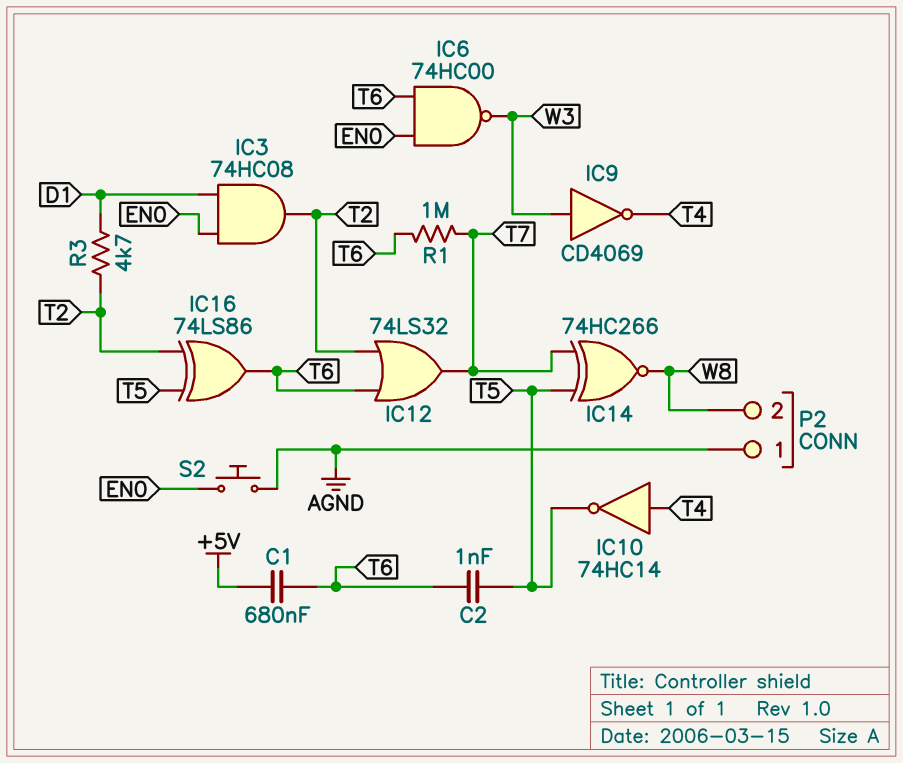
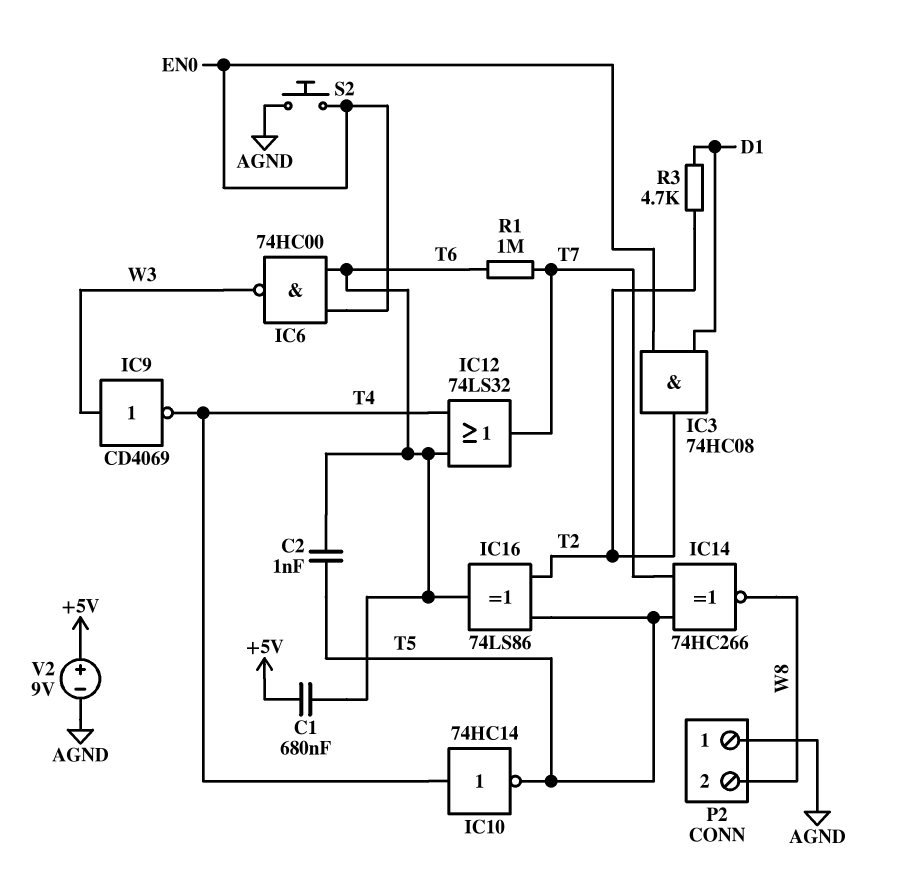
IC12: OR 74LS32 (in T2, in T6, out T7) -> OR 74LS32 (in T4, in T6, out T7)
V2: none -> 9V (plus +5V, minus AGND)

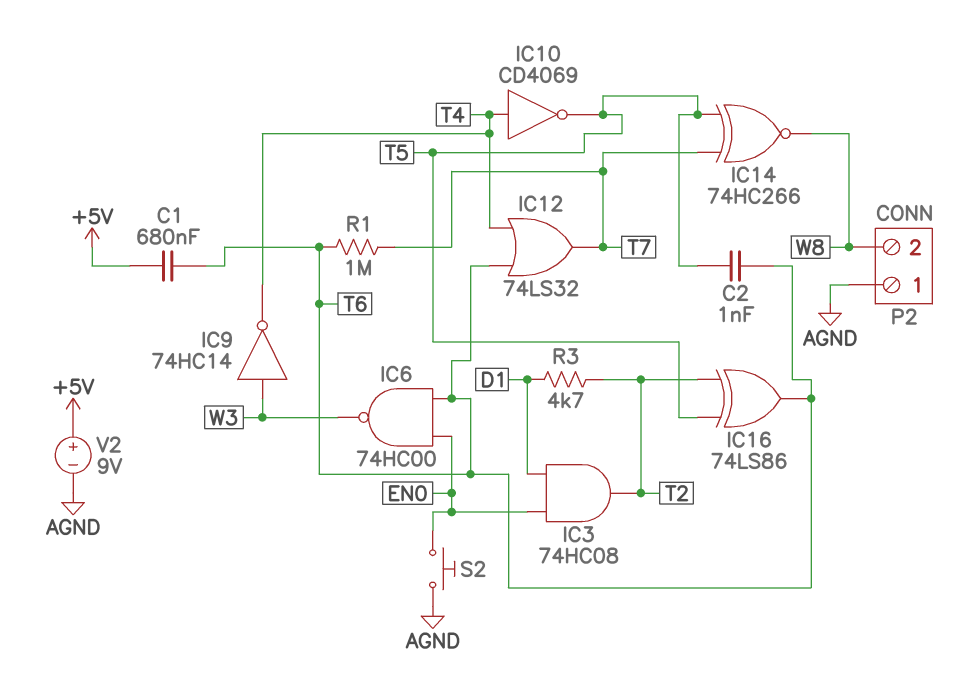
IC9: NOT CD4069 (in W3, out T4) -> NOT 74HC14 (in W3, out T4)
IC10: NOT 74HC14 (in T4, out T5) -> NOT CD4069 (in T4, out T5)

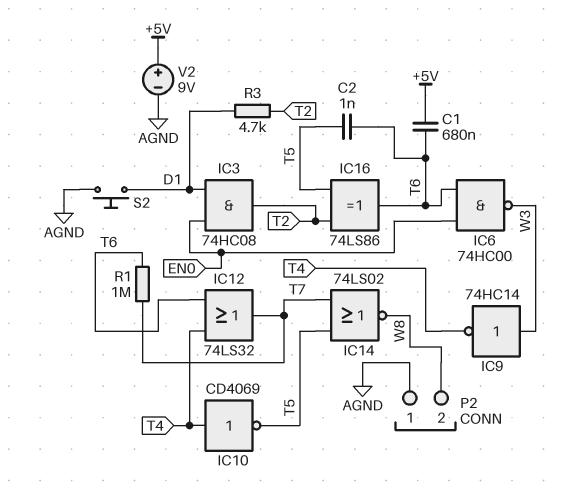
IC14: XNOR 74HC266 (in T5, in T7, out W8) -> NOR 74LS02 (in T5, in T7, out W8)
S2: button (AGND, EN0) -> button (AGND, D1)

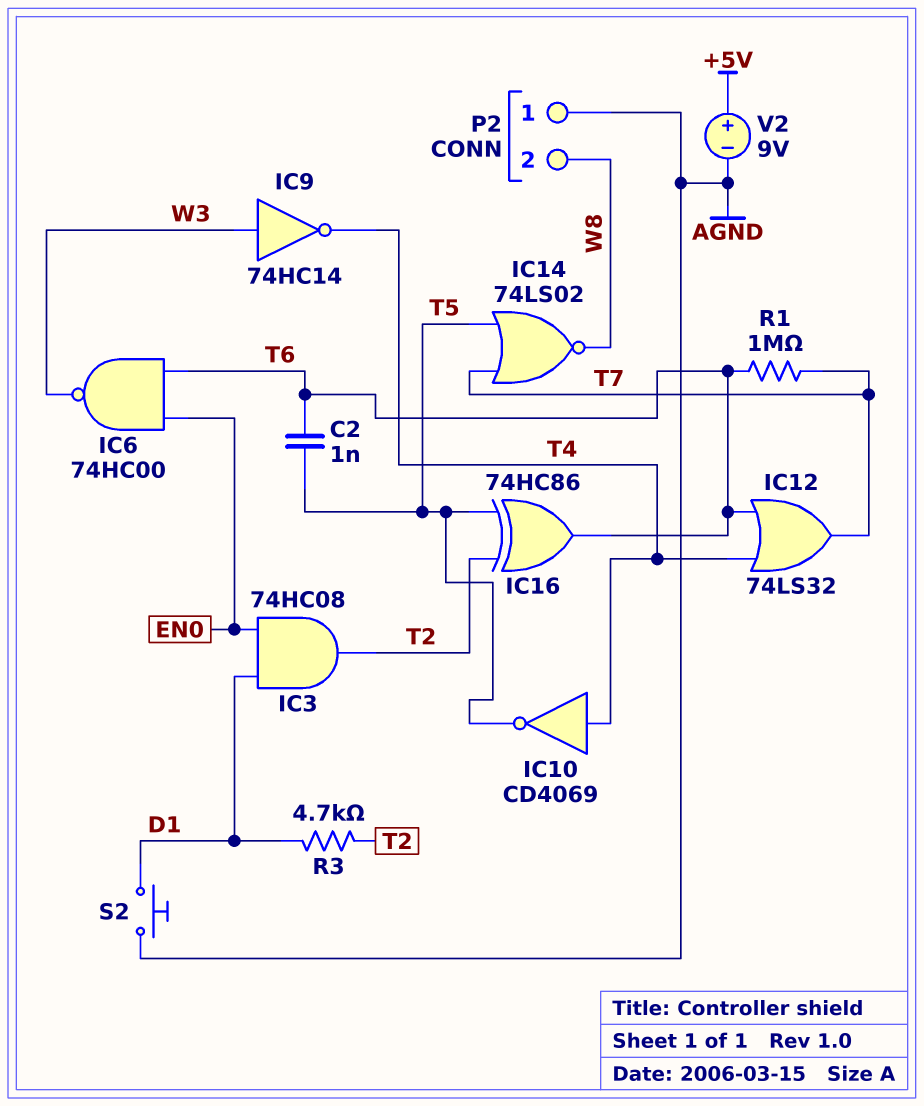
C1: 680nF (+5V, T6) -> none
IC16: XOR 74LS86 (in T2, in T5, out T6) -> XOR 74HC86 (in T2, in T5, out T6)

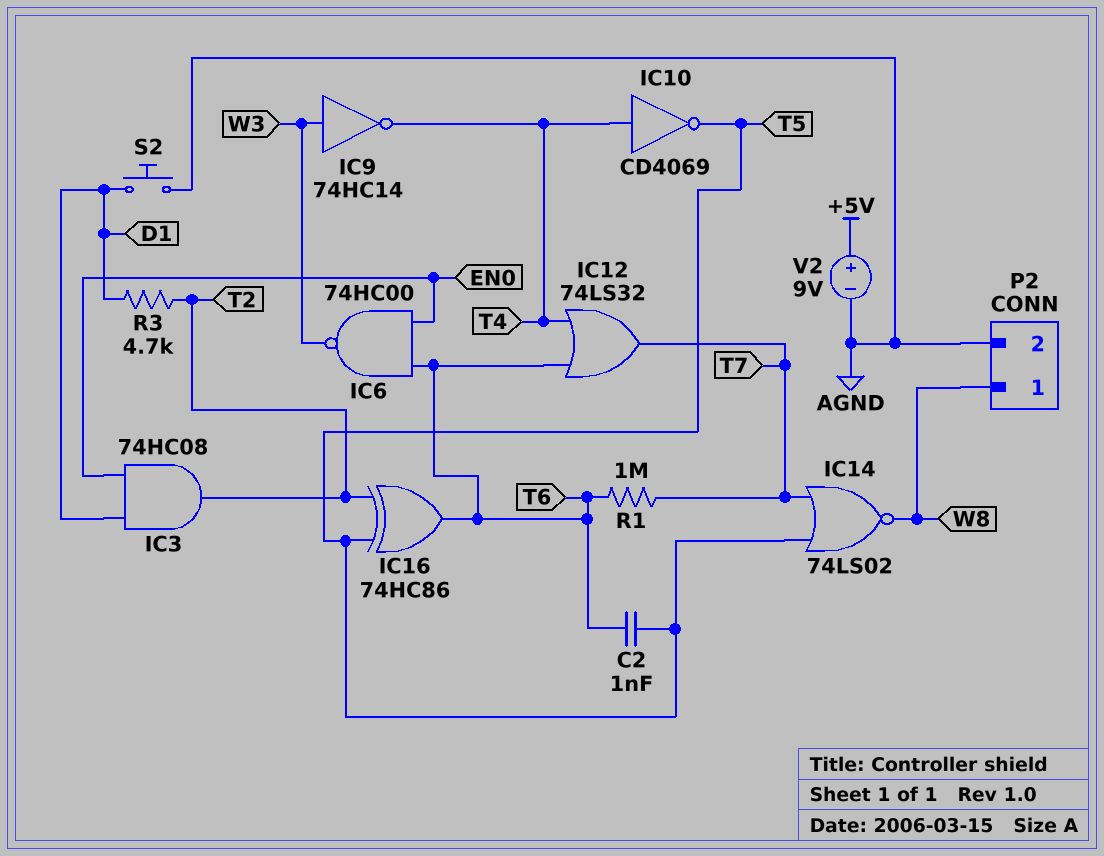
P2 pin 1: AGND -> W8
P2 pin 2: W8 -> AGND

